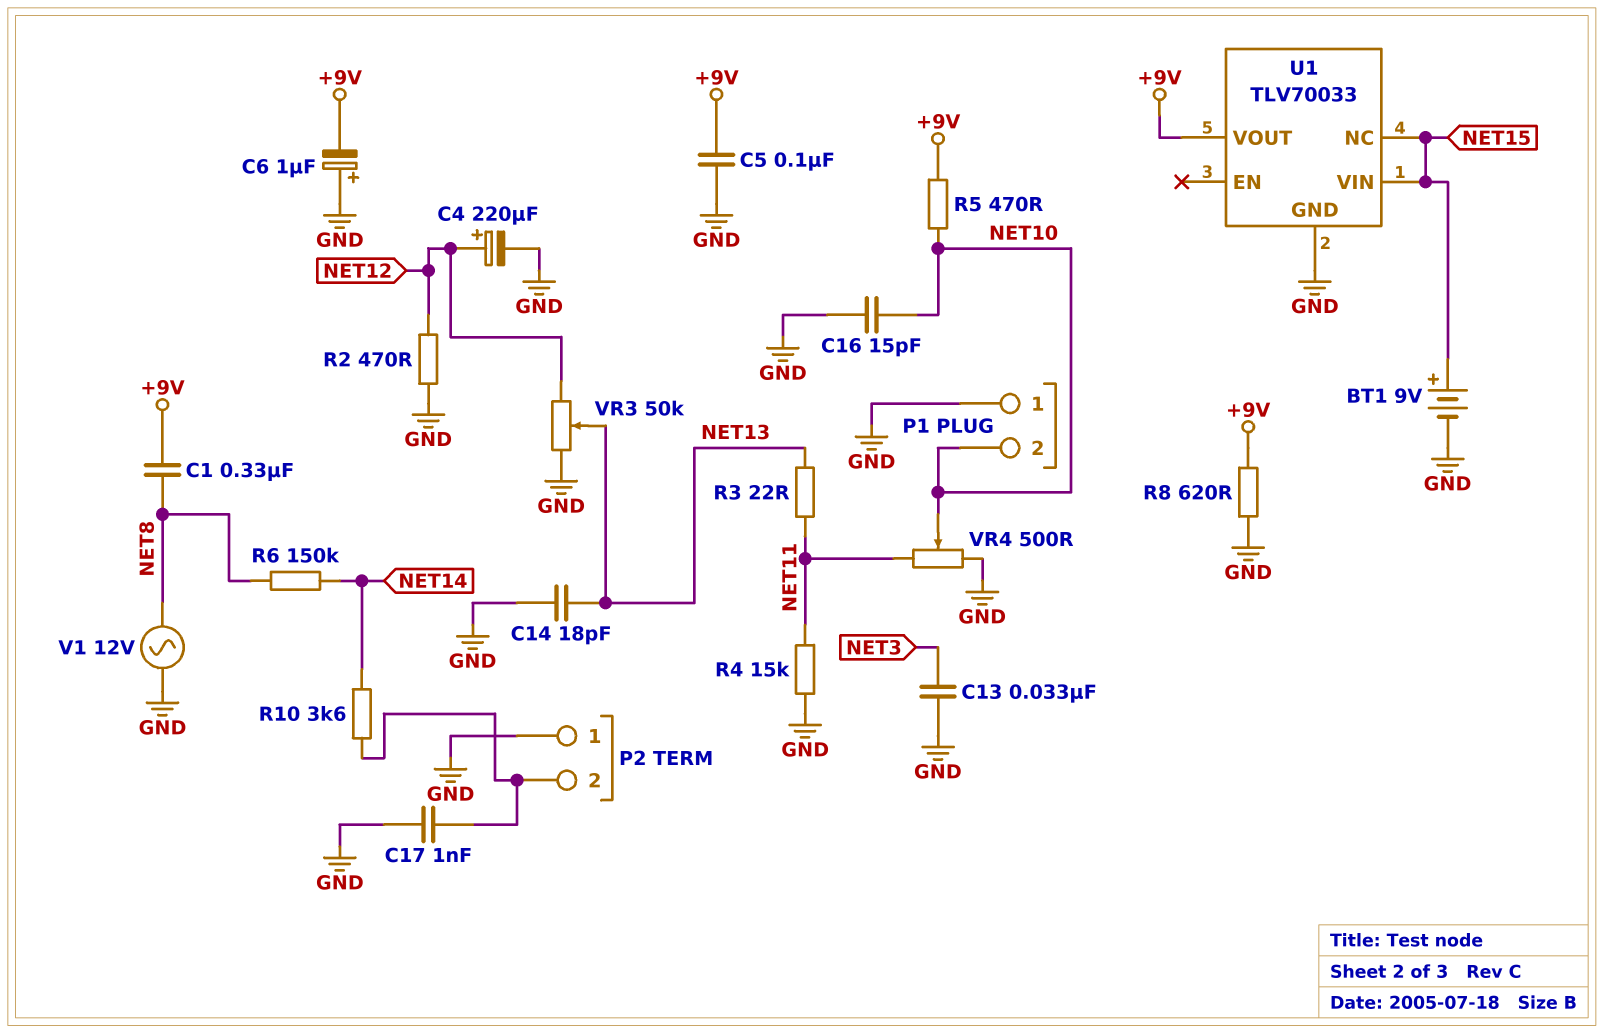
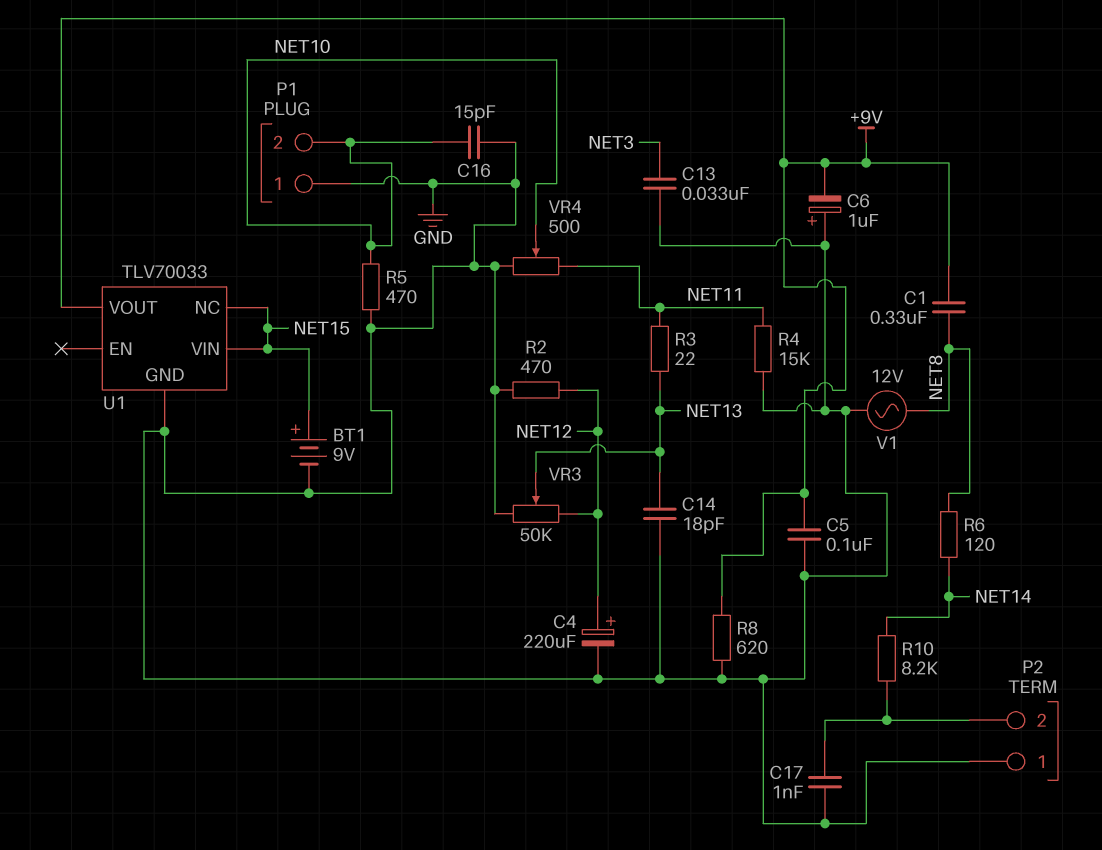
R5: 470 (+9V, NET10) -> 470 (GND, NET10)
R6: 150k (NET8, NET14) -> 120 (NET8, NET14)
R10: 3.6k (NET14, P2/2) -> 8.2k (NET14, P2/2)

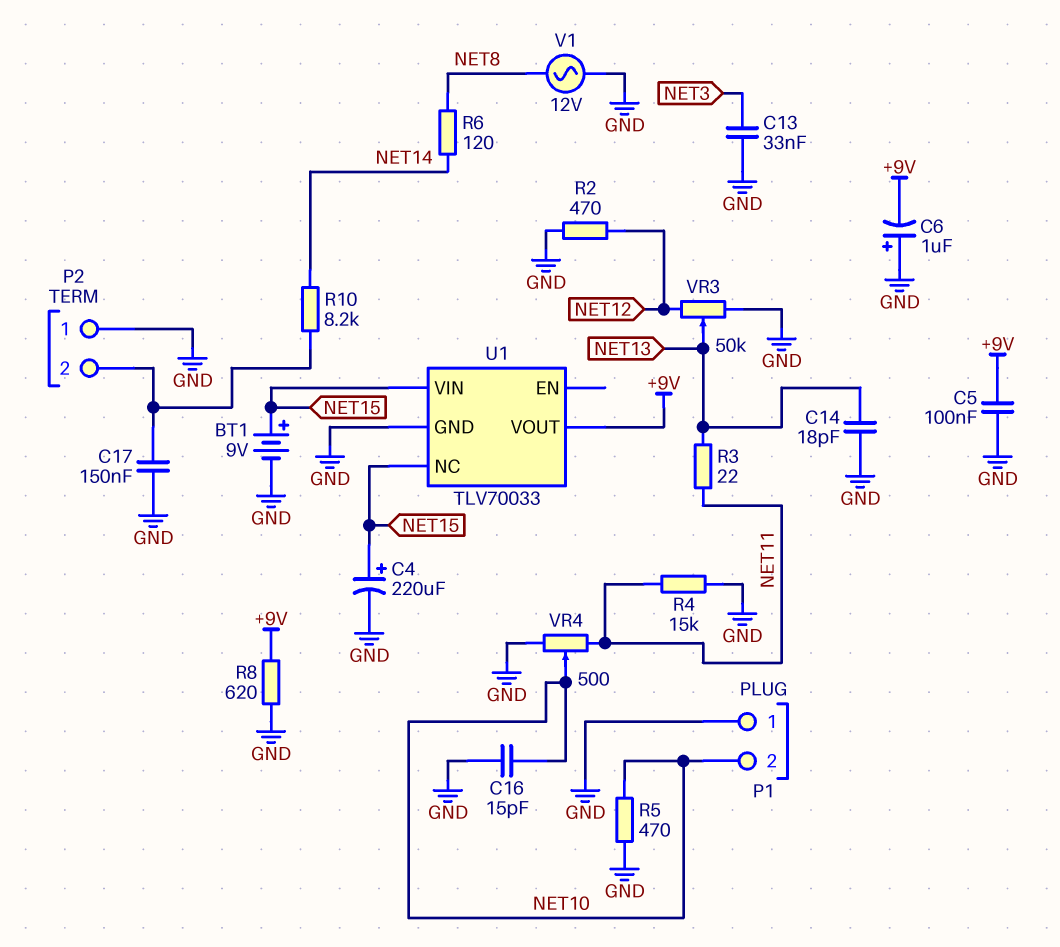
C1: 330nF (+9V, NET8) -> none
C4: 220uF (plus NET12, minus GND) -> 220uF (plus NET15, minus GND)
C17: 1nF (GND, P2/2) -> 150nF (GND, P2/2)

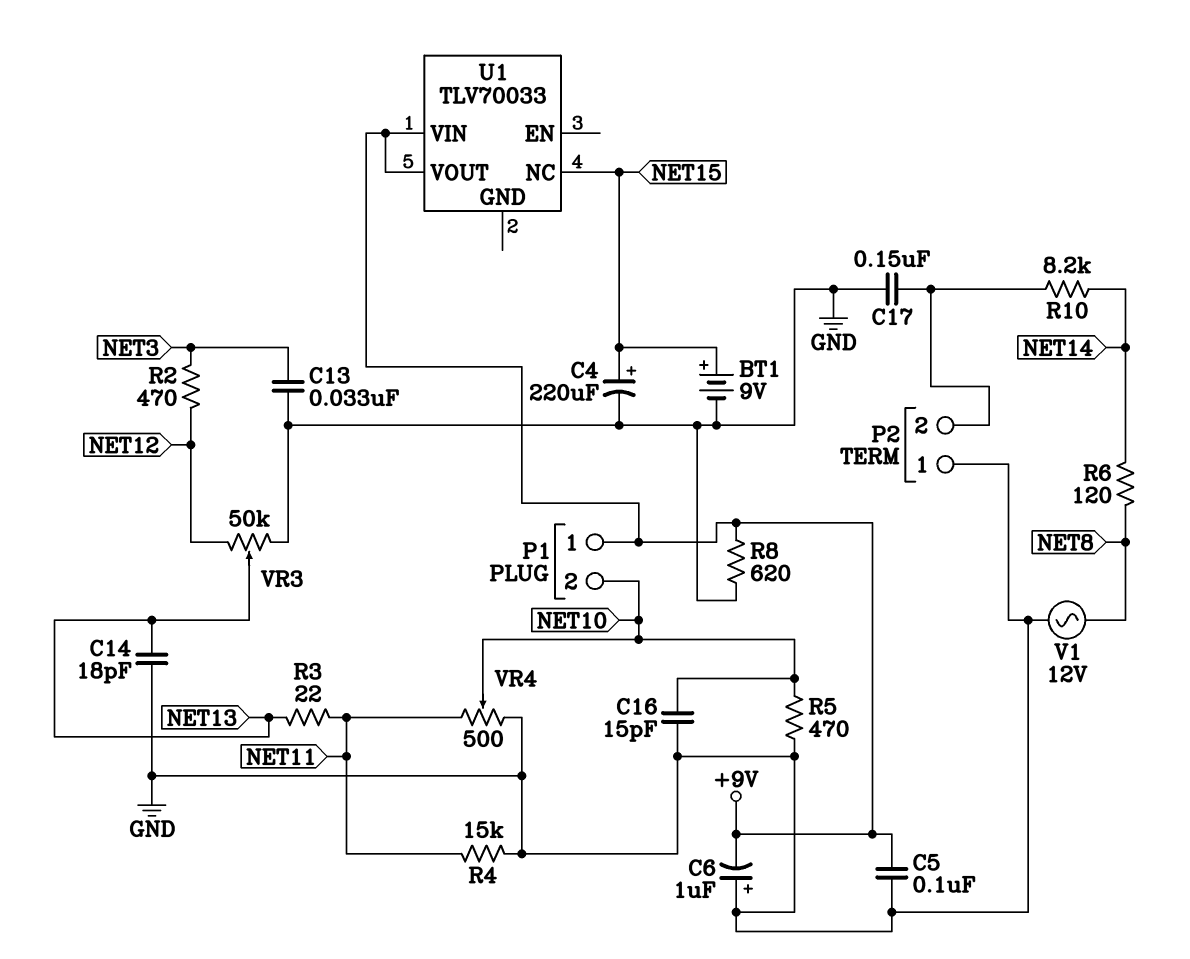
P1 pin 1: GND -> +9V
R2: 470 (GND, NET12) -> 470 (NET3, NET12)
U1 pin GND: GND -> none
U1 pin VIN: NET15 -> +9V

